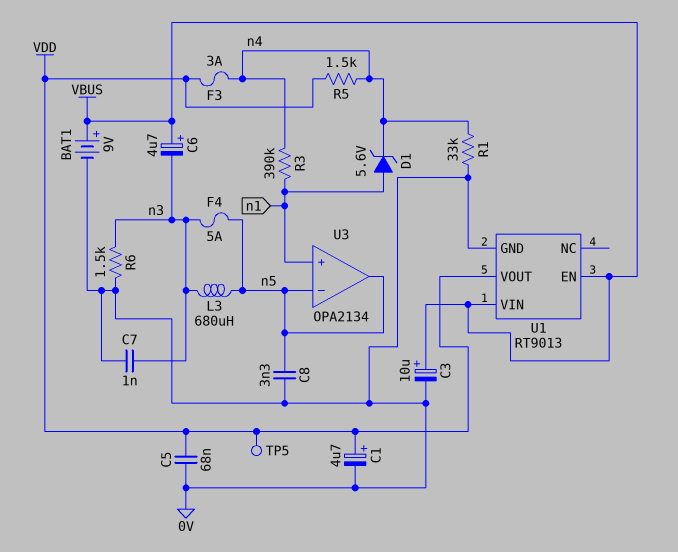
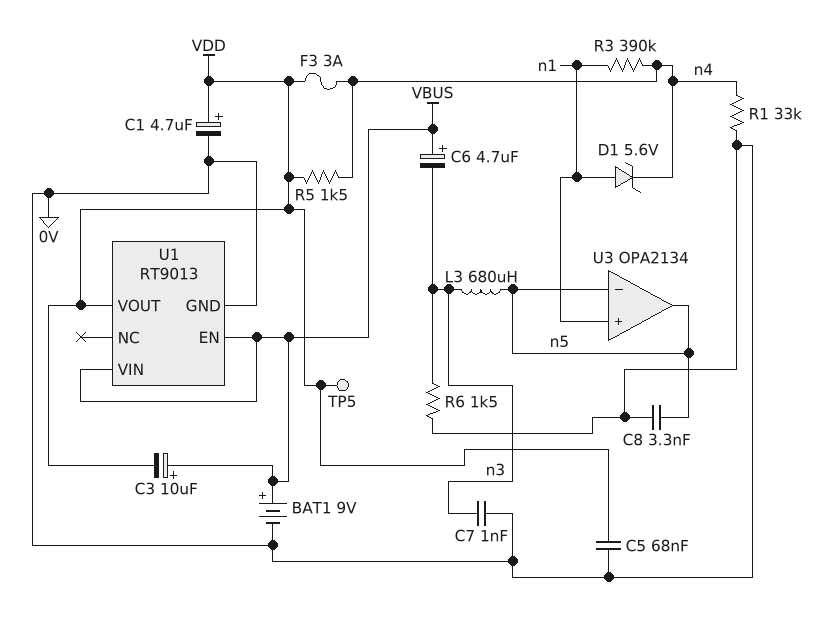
C3: 10uF (plus VBUS, minus 0V) -> 10uF (plus VBUS, minus VDD)
F4: 5A (n3, n5) -> none

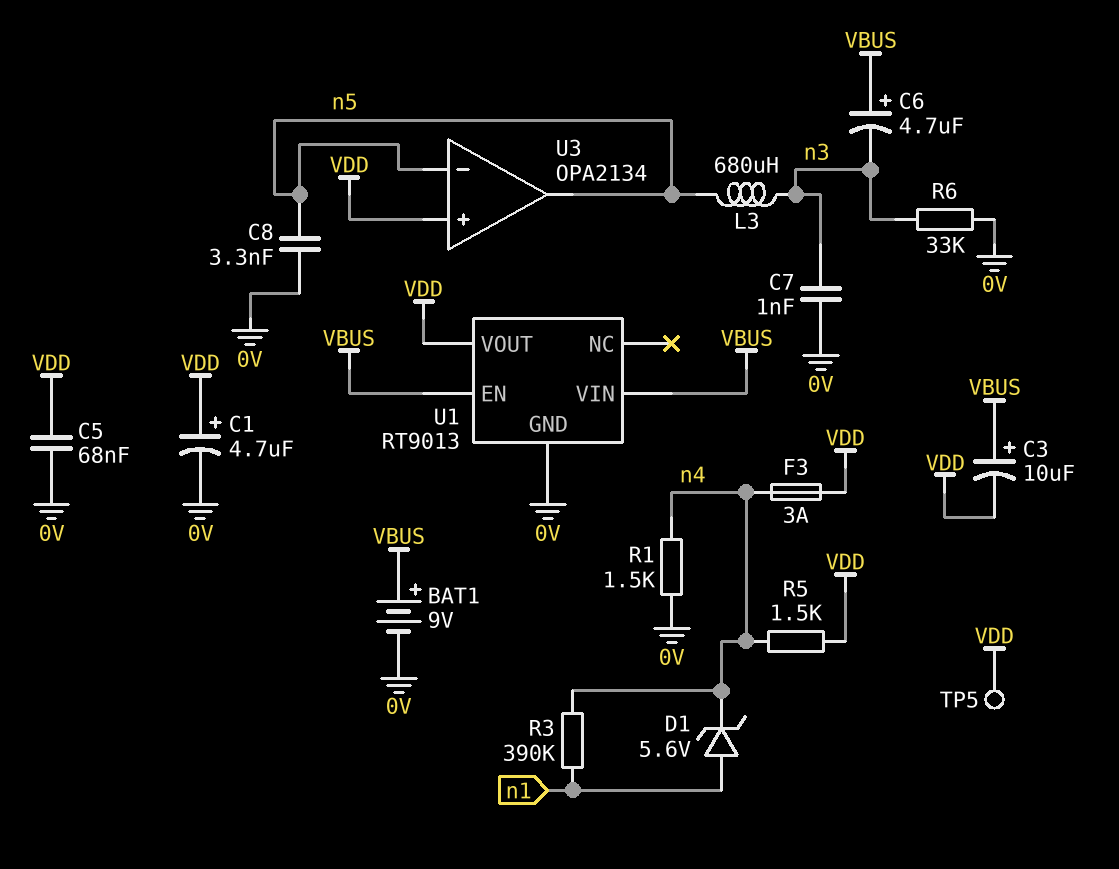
R1: 33k (0V, n4) -> 1.5k (0V, n4)
R6: 1.5k (0V, n3) -> 33k (0V, n3)
U3 pin in+: n1 -> VDD

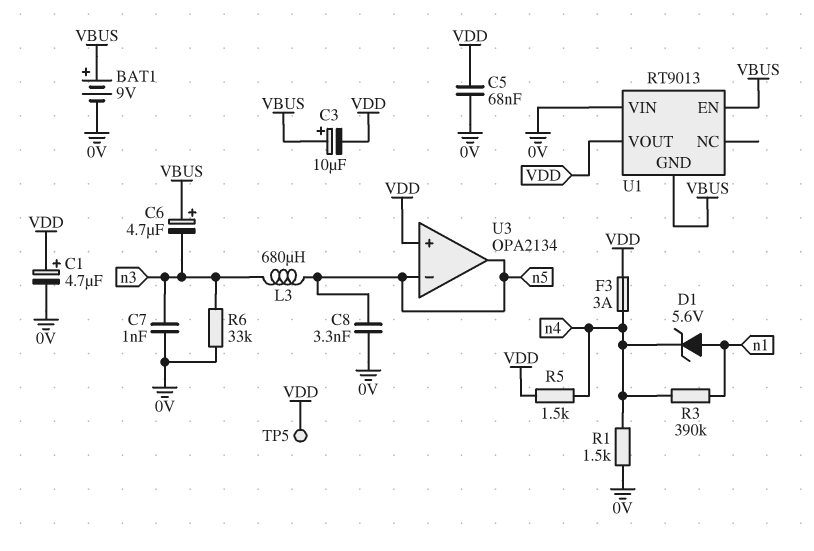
U1 pin GND: 0V -> VBUS
U1 pin VIN: VBUS -> 0V

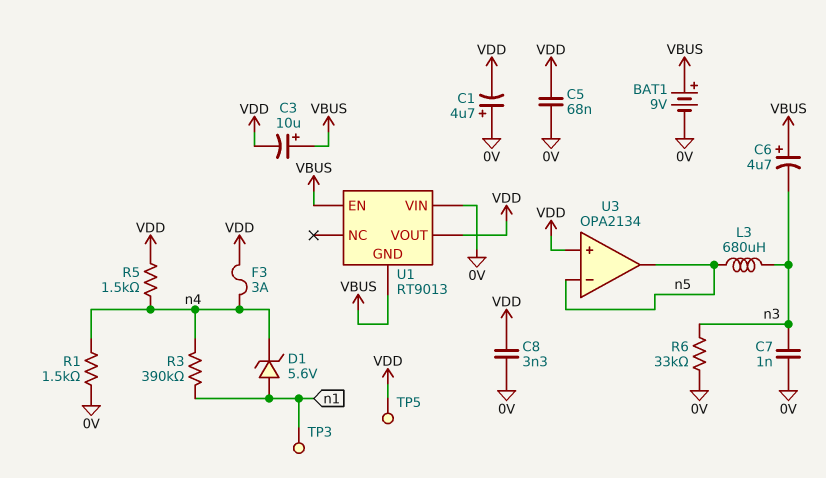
C1: 4.7uF (plus VDD, minus 0V) -> 4.7uF (plus 0V, minus VDD)
C8: 3.3nF (0V, n5) -> 3.3nF (0V, VDD)
TP3: none -> test point (n1)

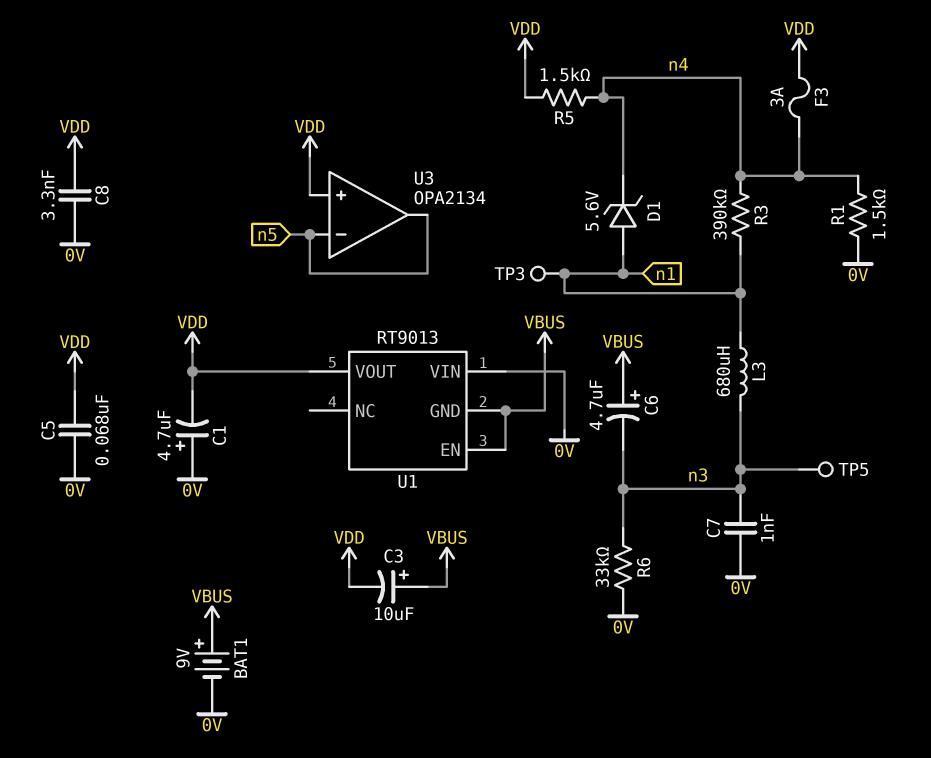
L3: 680uH (n3, n5) -> 680uH (n1, n3)
TP5: test point (VDD) -> test point (n3)

